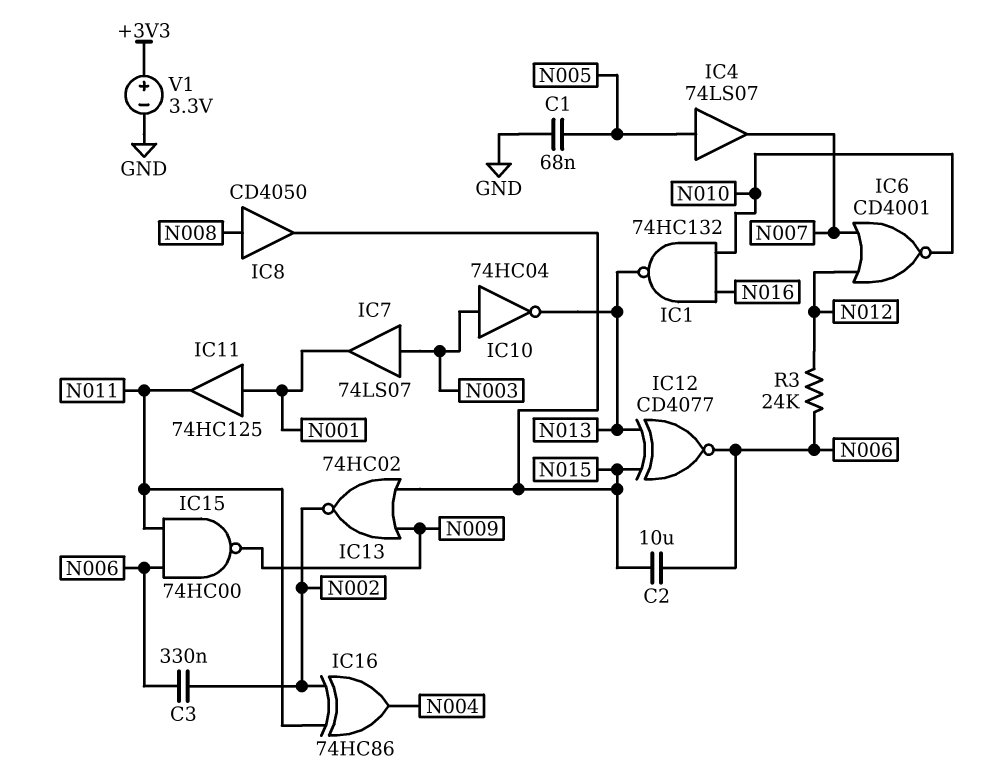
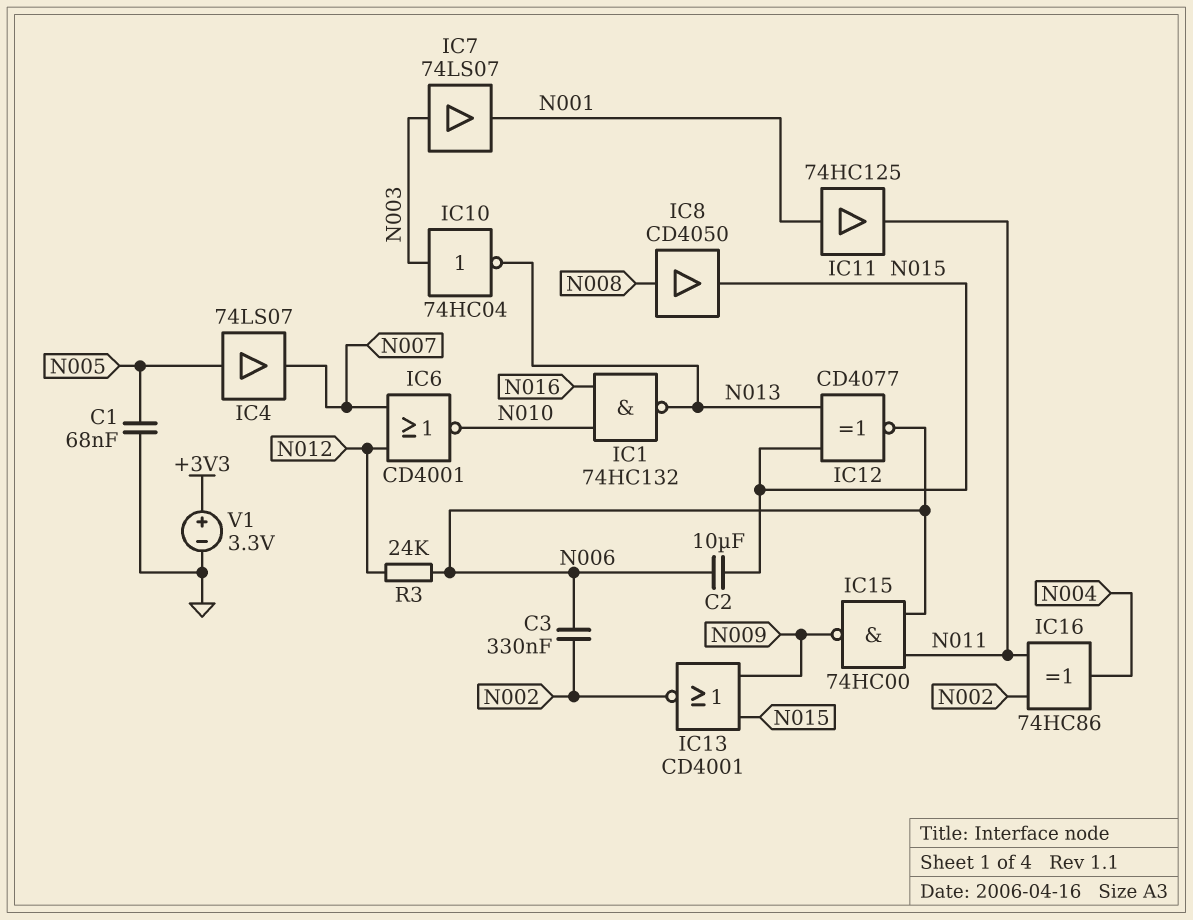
IC13: NOR 74HC02 (in N009, in N015, out N002) -> NOR CD4001 (in N009, in N015, out N002)

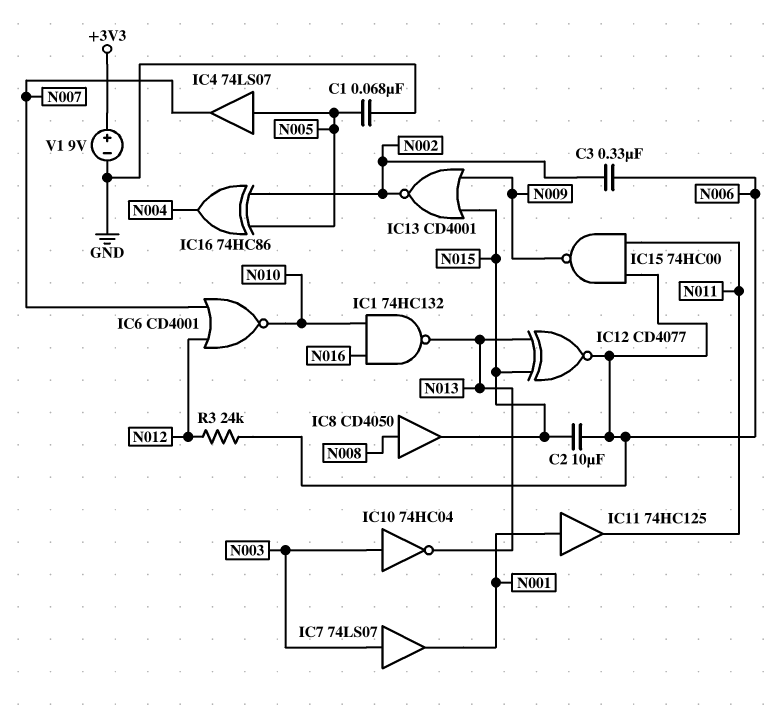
IC16: XOR 74HC86 (in N002, in N011, out N004) -> XOR 74HC86 (in N002, in N005, out N004)
V1: 3.3V (plus +3V3, minus GND) -> 9V (plus +3V3, minus GND)

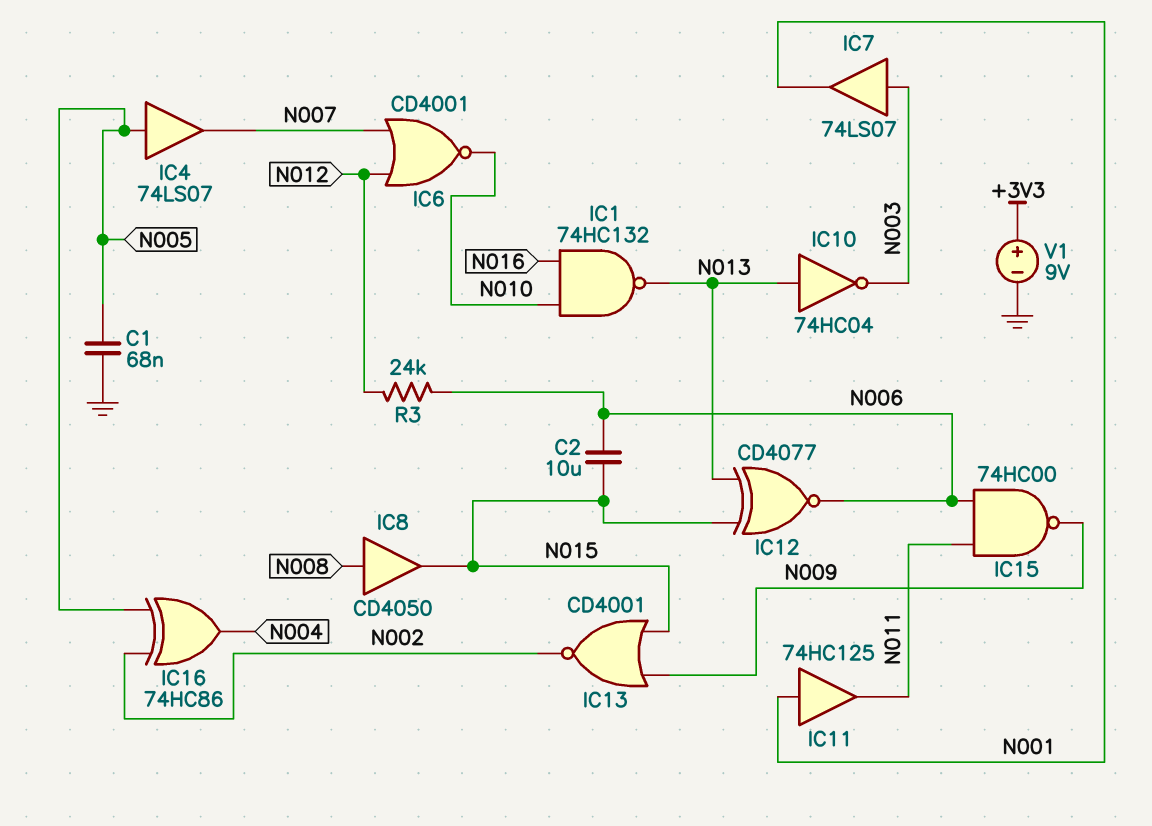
C3: 330nF (N002, N006) -> none
IC10: NOT 74HC04 (in N003, out N013) -> NOT 74HC04 (in N013, out N003)

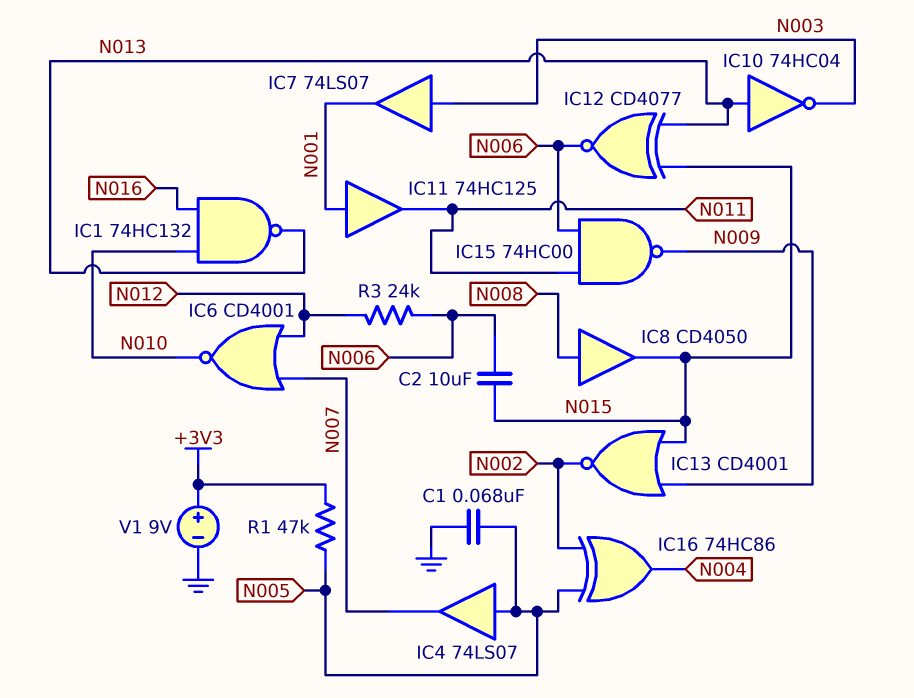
R1: none -> 47k (+3V3, N005)

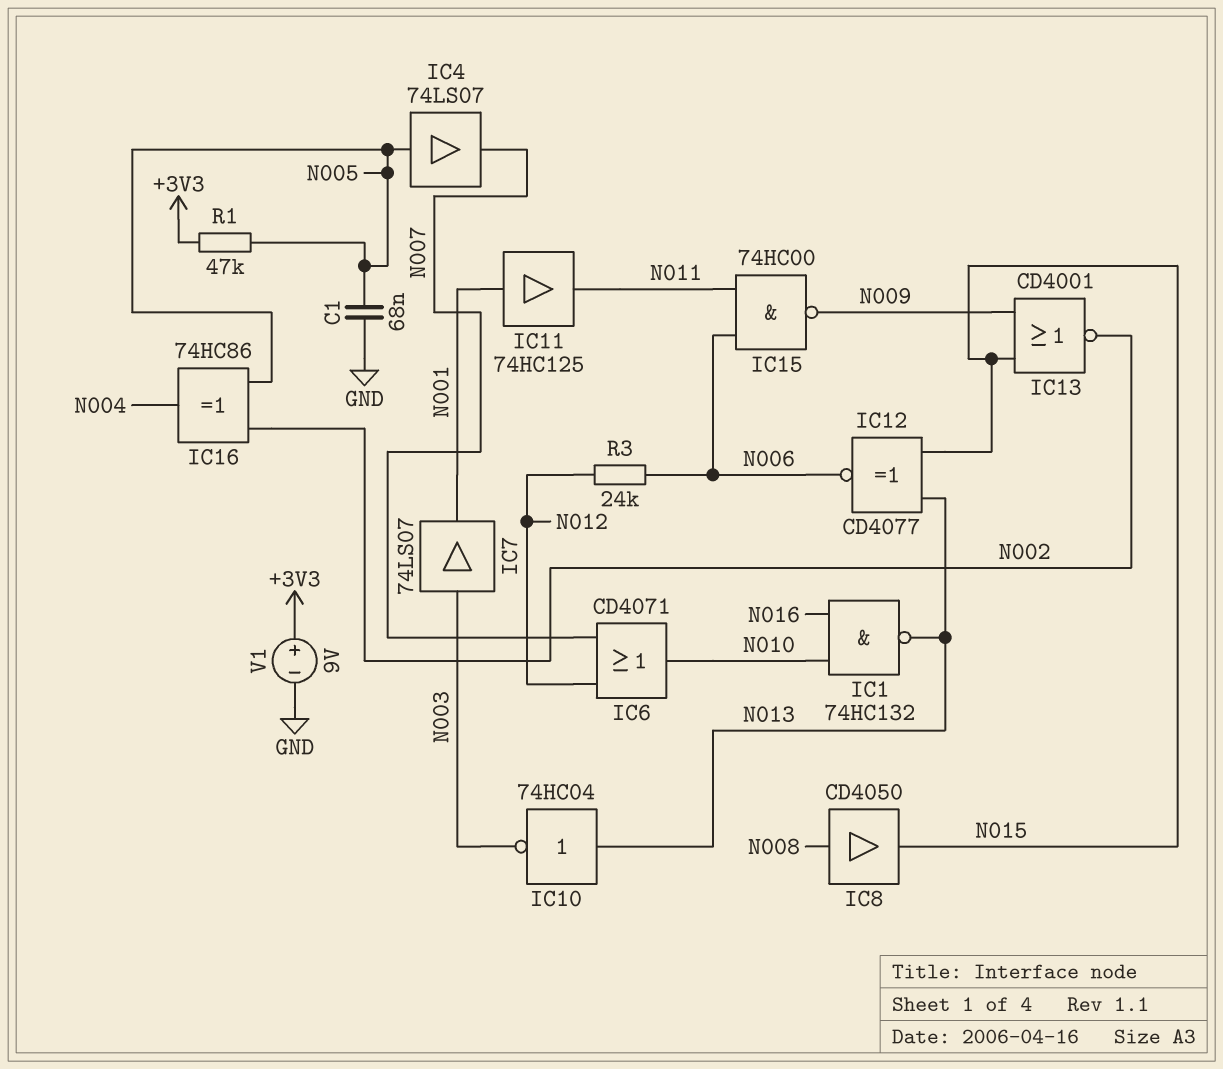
C2: 10uF (N006, N015) -> none
IC6: NOR CD4001 (in N007, in N012, out N010) -> OR CD4071 (in N007, in N012, out N010)

